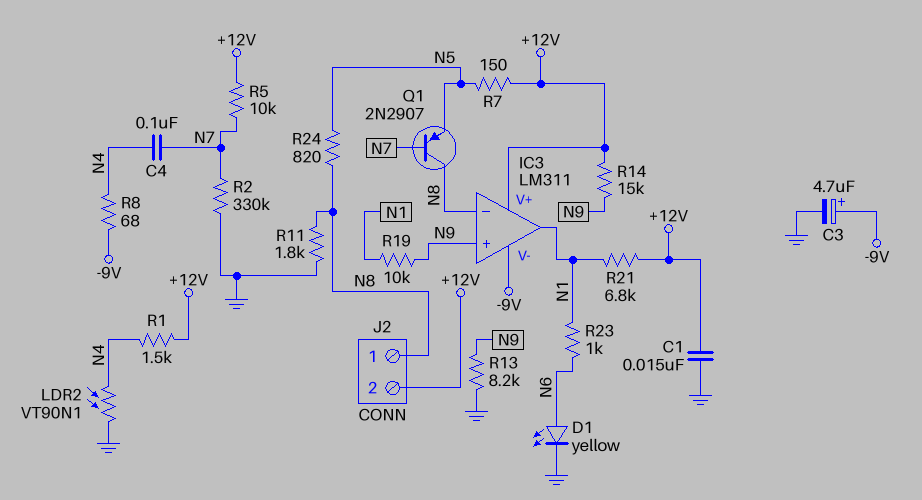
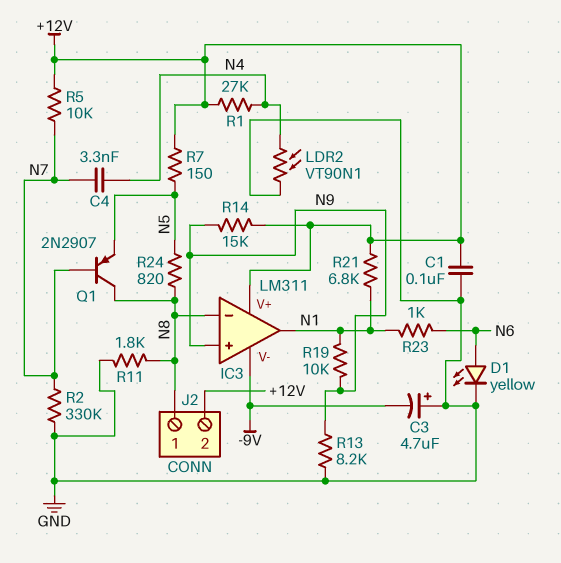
C1: 15nF (+12V, GND) -> 100nF (+12V, GND)
C3: 4.7uF (plus -9V, minus GND) -> 4.7uF (plus GND, minus -9V)
C4: 100nF (N4, N7) -> 3.3nF (N4, N7)
R1: 1.5k (+12V, N4) -> 27k (+12V, N4)
R8: 68 (-9V, N4) -> none

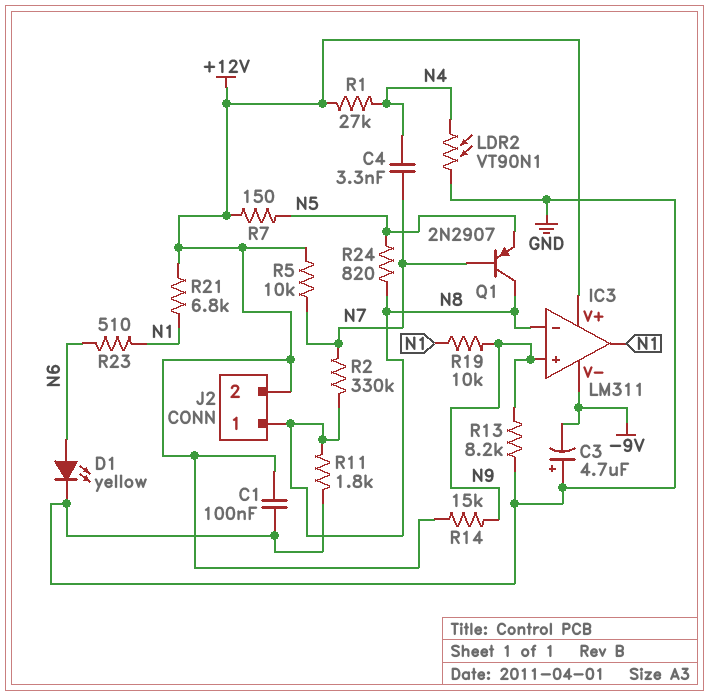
R2: 330k (GND, N7) -> 330k (N7, N8)
R23: 1k (N1, N6) -> 510 (N1, N6)

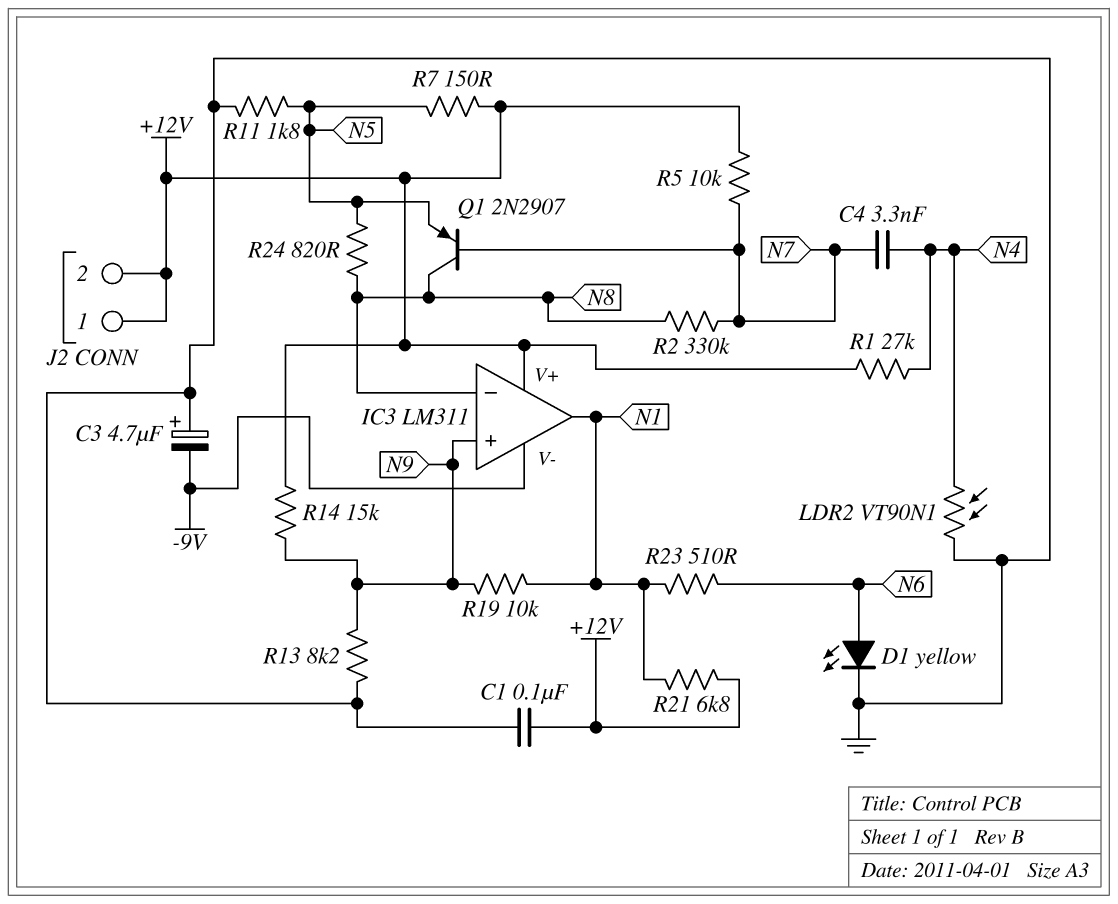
J2 pin 1: N8 -> +12V
R11: 1.8k (GND, N8) -> 1.8k (GND, N5)

